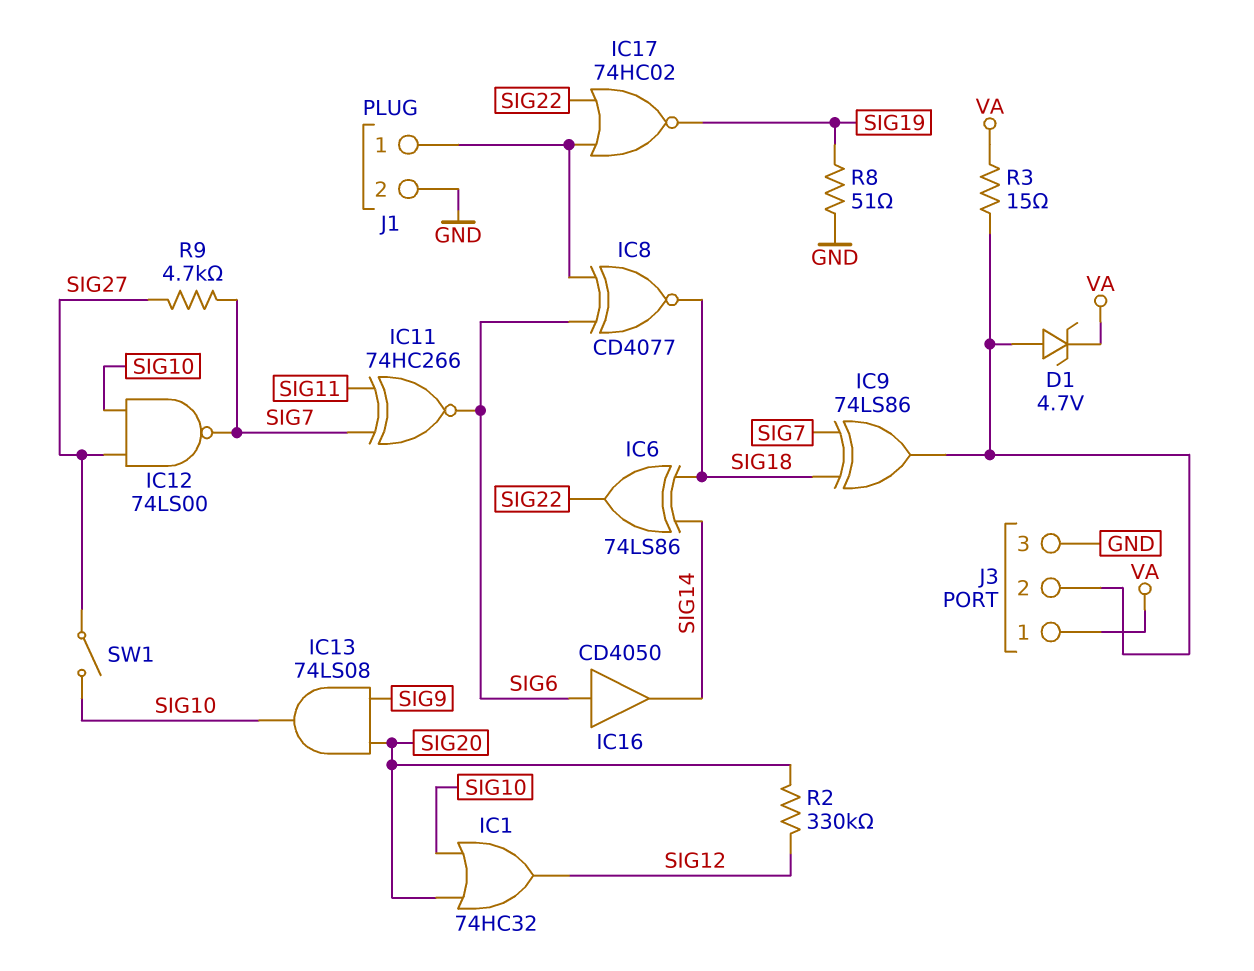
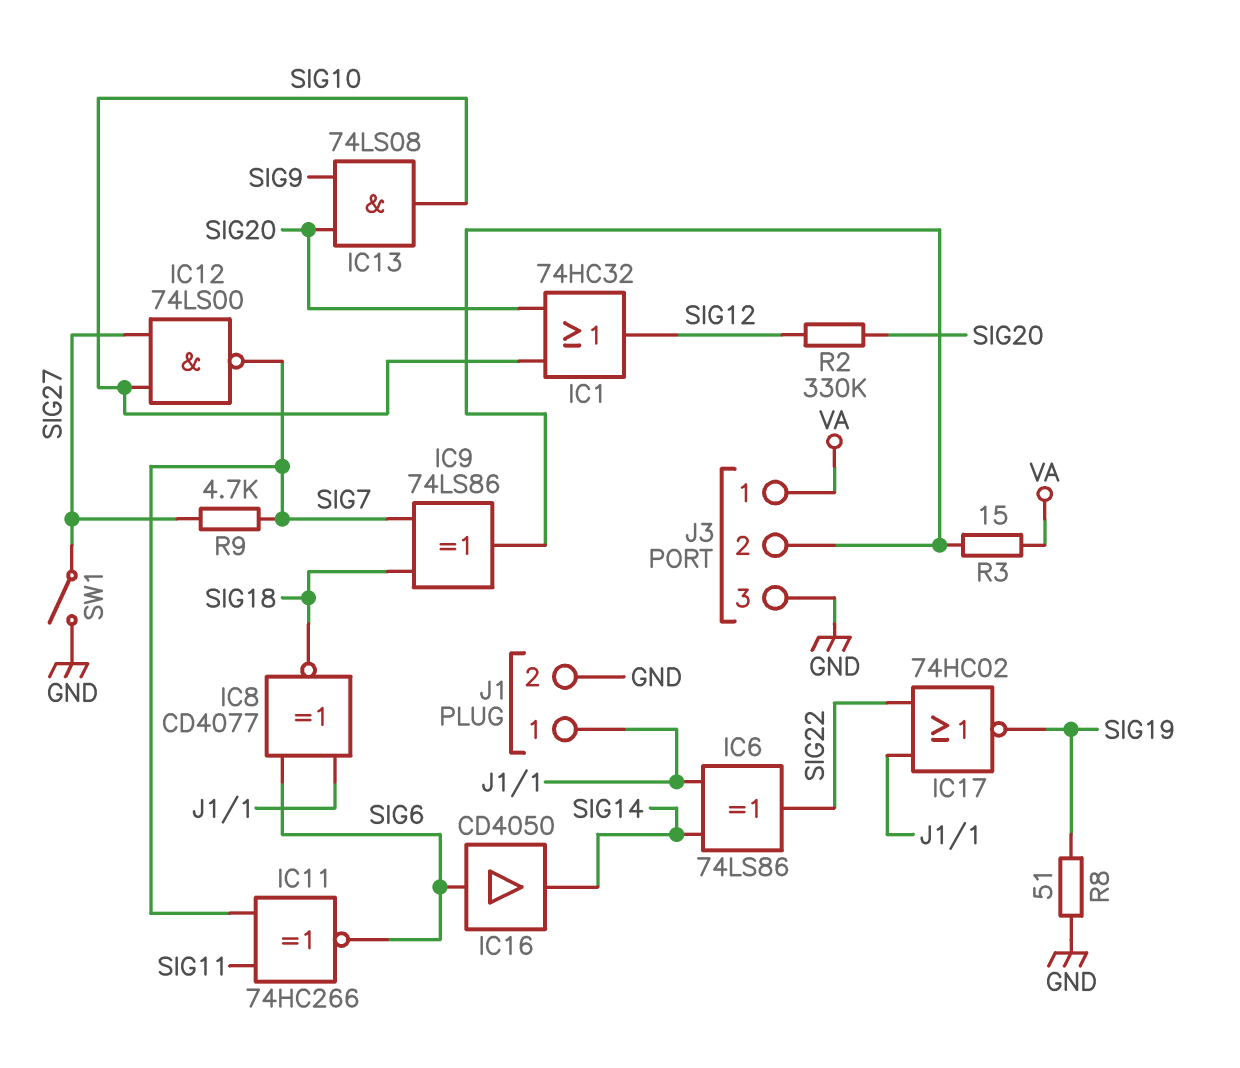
D1: zener 4.7V (A J3/2, K VA) -> none
IC6: XOR 74LS86 (in SIG14, in SIG18, out SIG22) -> XOR 74LS86 (in J1/1, in SIG14, out SIG22)
SW1: switch (SIG10, SIG27) -> switch (GND, SIG27)

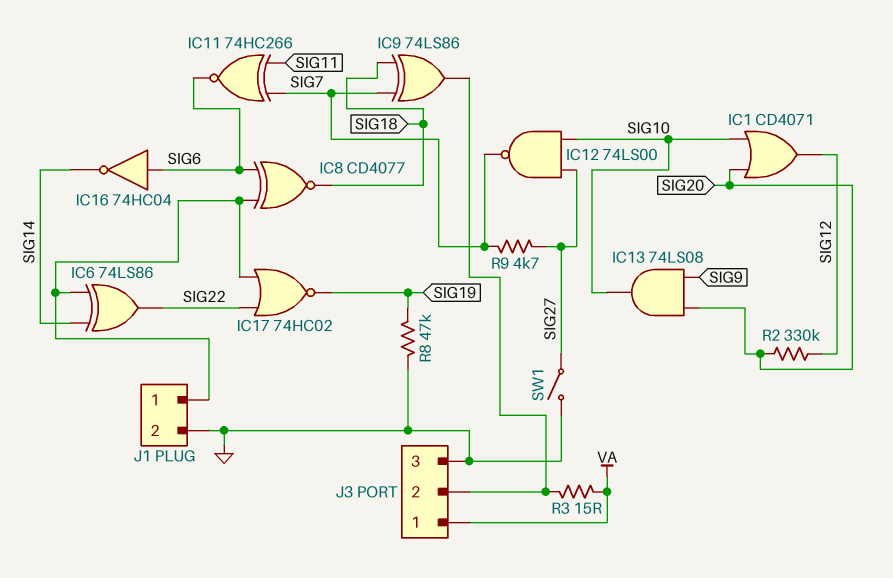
IC1: OR 74HC32 (in SIG10, in SIG20, out SIG12) -> OR CD4071 (in SIG10, in SIG20, out SIG12)
IC16: buffer CD4050 (in SIG6, out SIG14) -> NOT 74HC04 (in SIG6, out SIG14)
R8: 51 (GND, SIG19) -> 47k (GND, SIG19)

